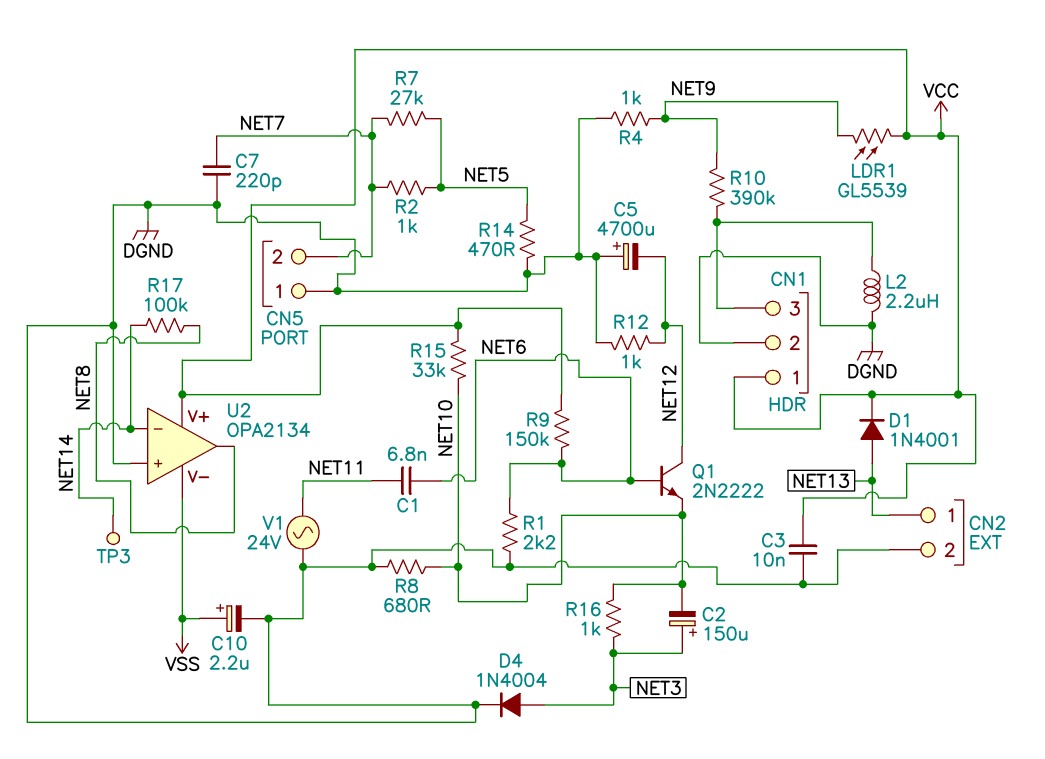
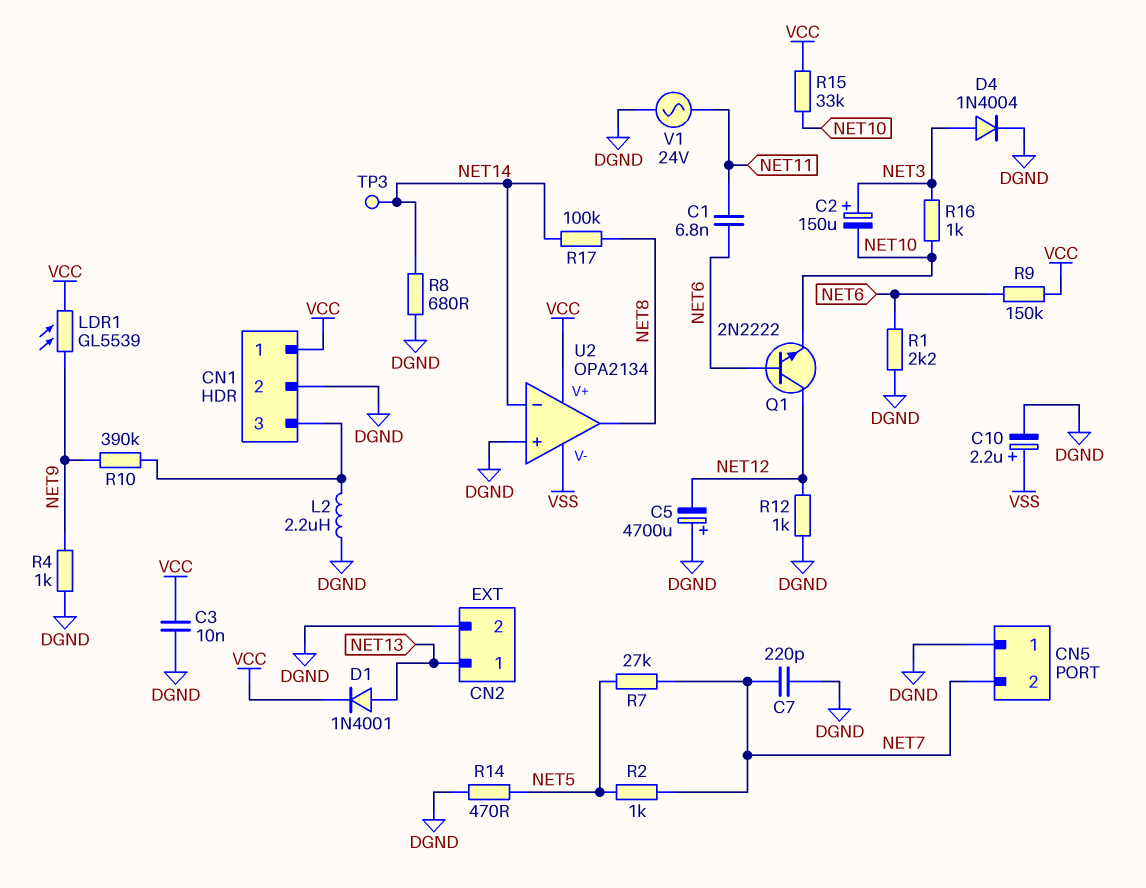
R8: 680 (DGND, NET10) -> 680 (DGND, NET14)

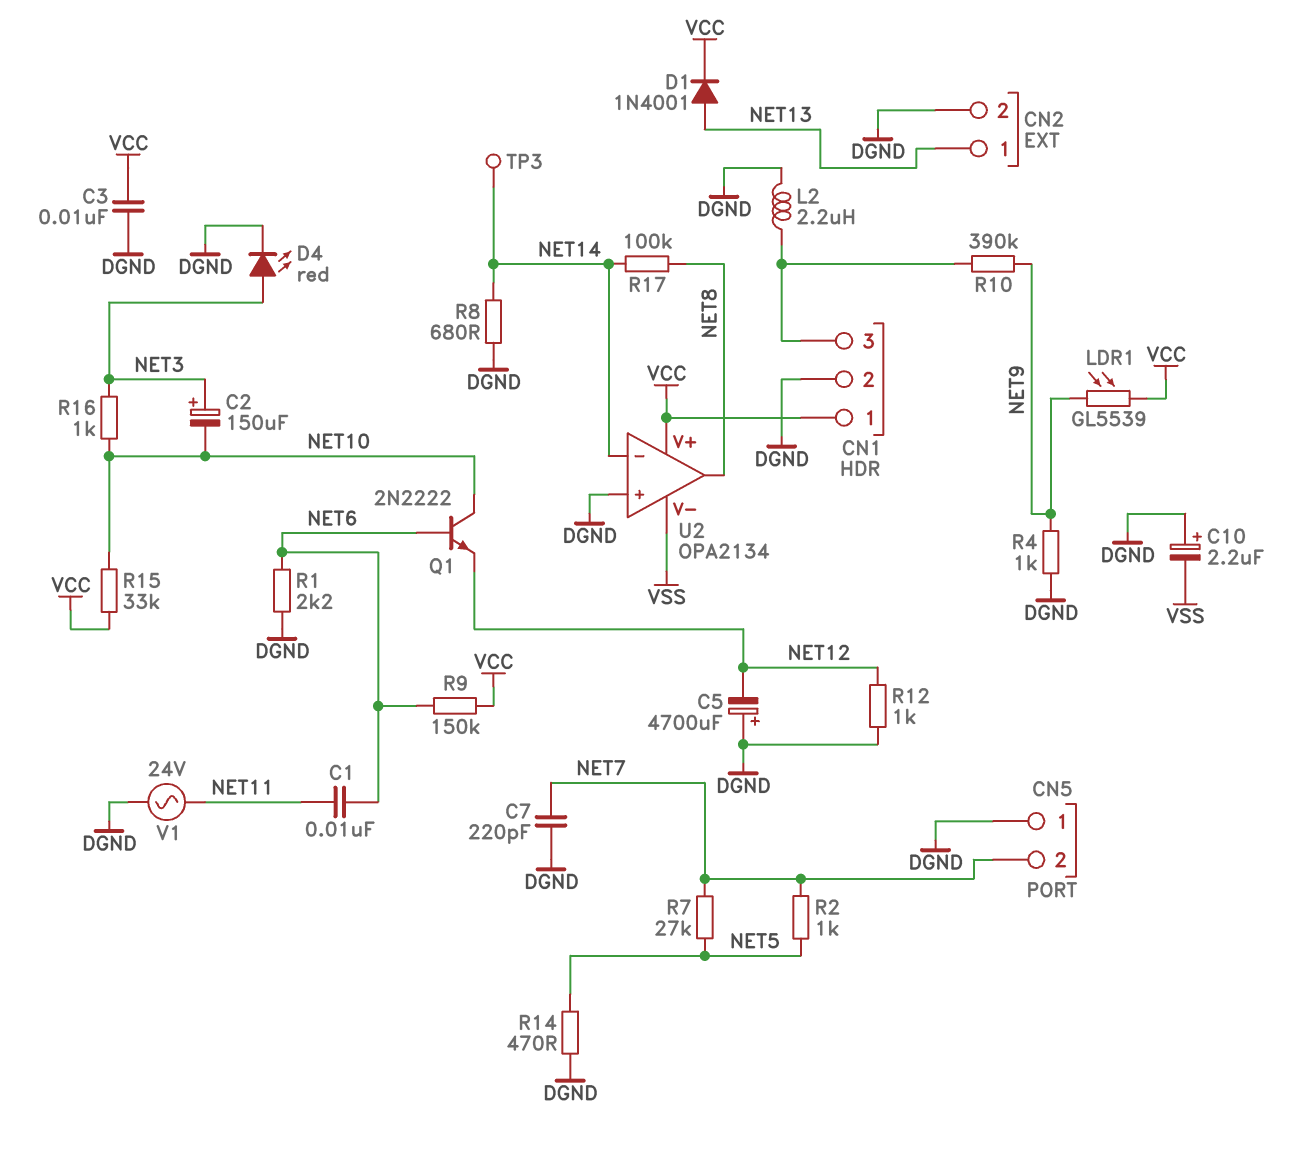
C1: 6.8nF (NET6, NET11) -> 10nF (NET6, NET11)
C10: 2.2uF (plus VSS, minus DGND) -> 2.2uF (plus DGND, minus VSS)
D4: diode 1N4004 (A NET3, K DGND) -> LED red (A NET3, K DGND)
Q1: NPN 2N2222 (B NET6, C NET12, E NET10) -> NPN 2N2222 (B NET6, C NET10, E NET12)

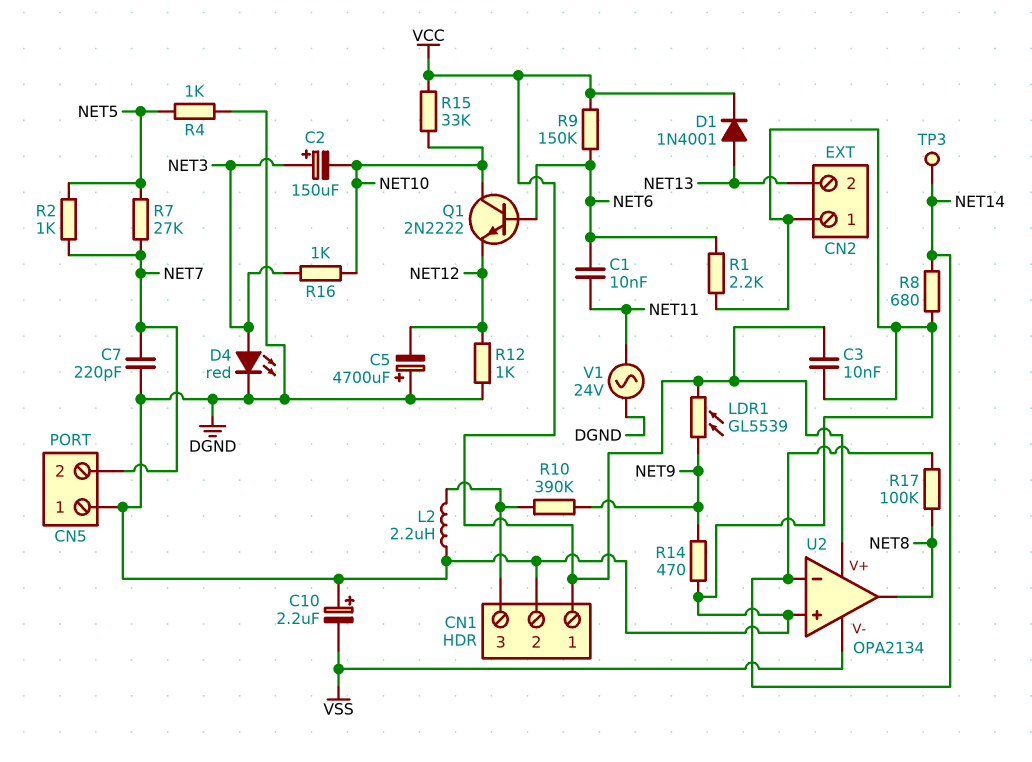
CN2 pin 1: NET13 -> DGND
CN2 pin 2: DGND -> NET13
R4: 1k (DGND, NET9) -> 1k (DGND, NET5)
R14: 470 (DGND, NET5) -> 470 (DGND, NET9)

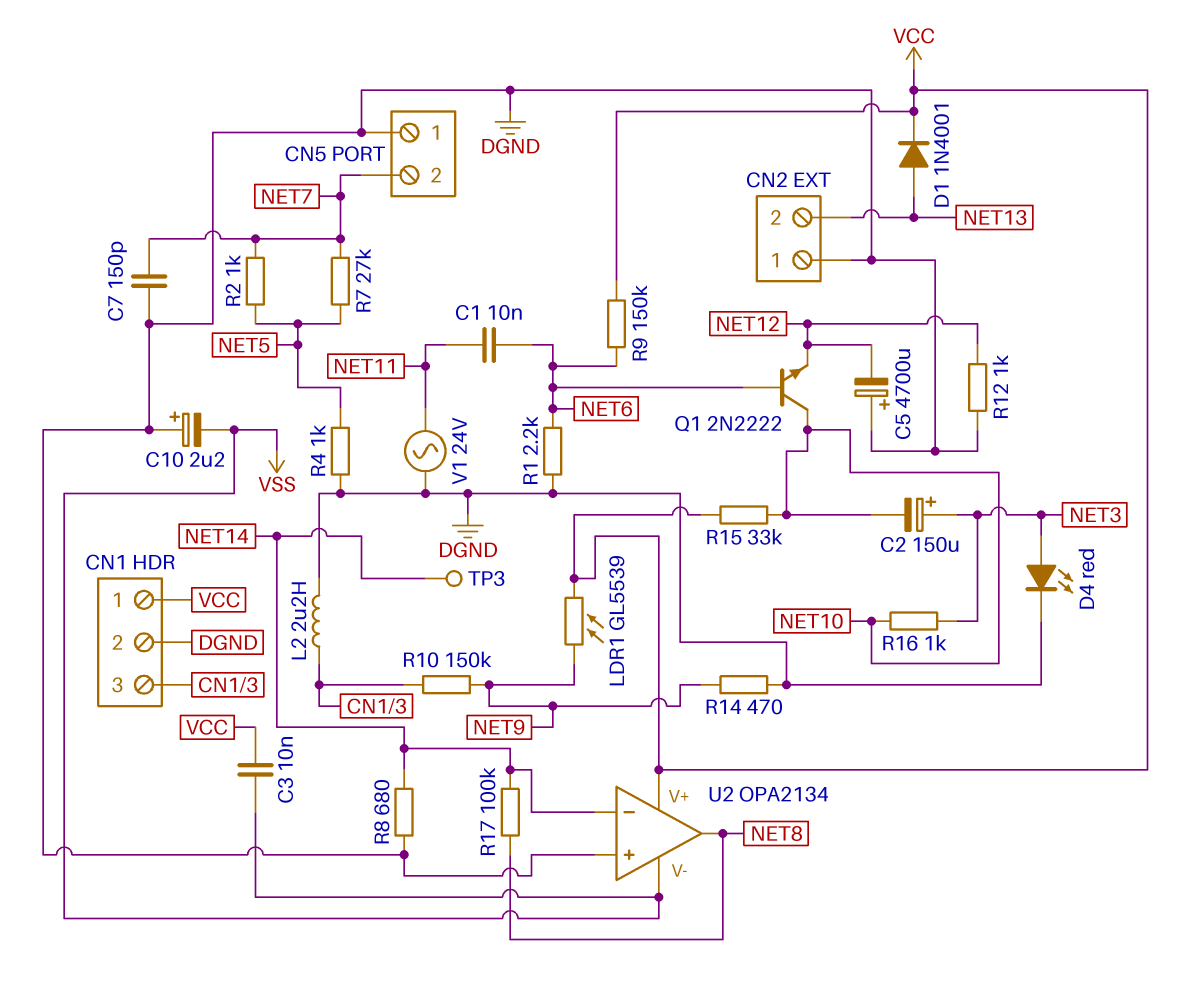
C3: 10nF (DGND, VCC) -> 10nF (VCC, VSS)
C7: 220pF (DGND, NET7) -> 150pF (DGND, NET7)
R10: 390k (CN1/3, NET9) -> 150k (CN1/3, NET9)

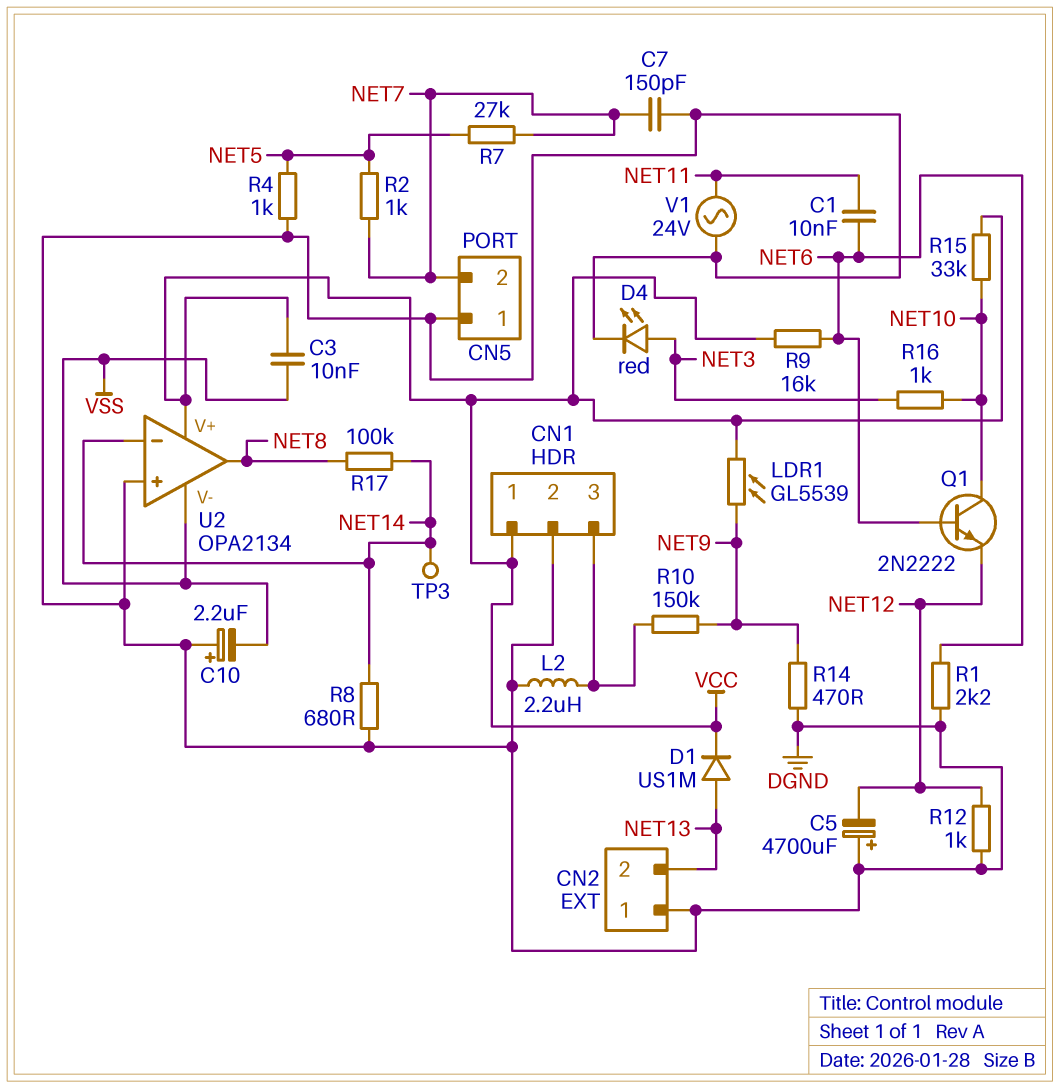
C2: 150uF (plus NET3, minus NET10) -> none
D1: diode 1N4001 (A NET13, K VCC) -> diode US1M (A NET13, K VCC)
R9: 150k (NET6, VCC) -> 16k (NET6, VCC)

